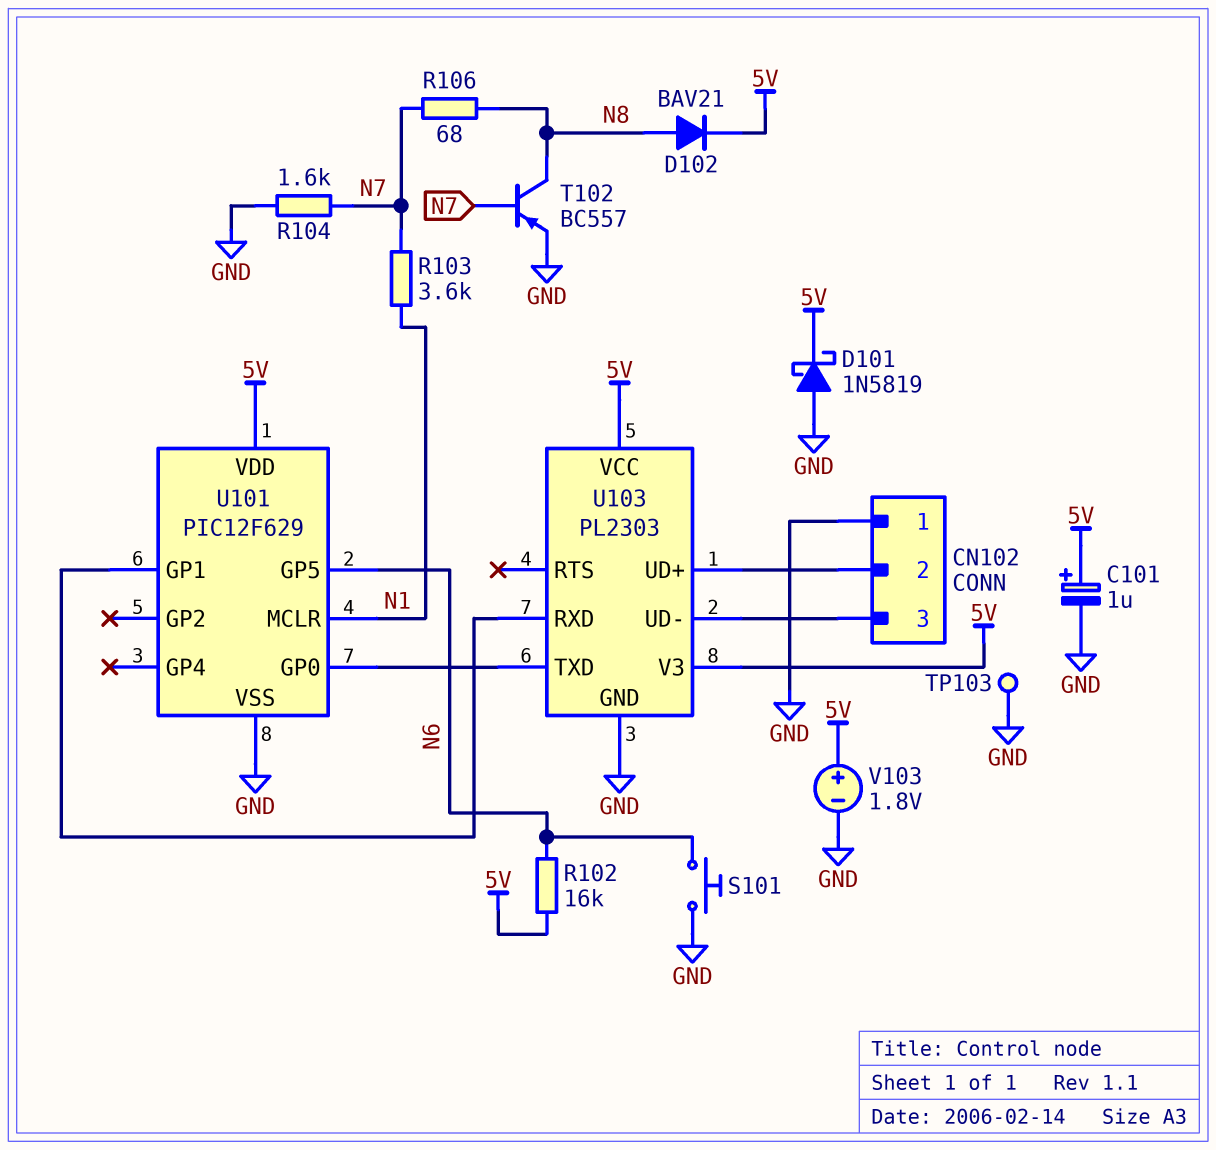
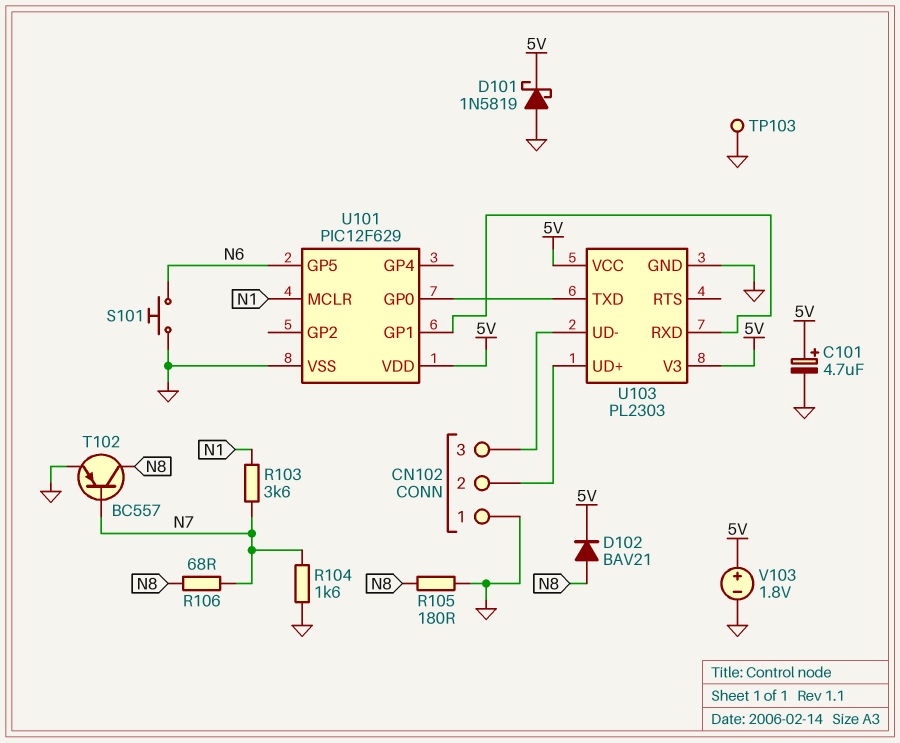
C101: 1uF (plus 5V, minus GND) -> 4.7uF (plus 5V, minus GND)
R102: 16k (5V, N6) -> none
R105: none -> 180 (GND, N8)

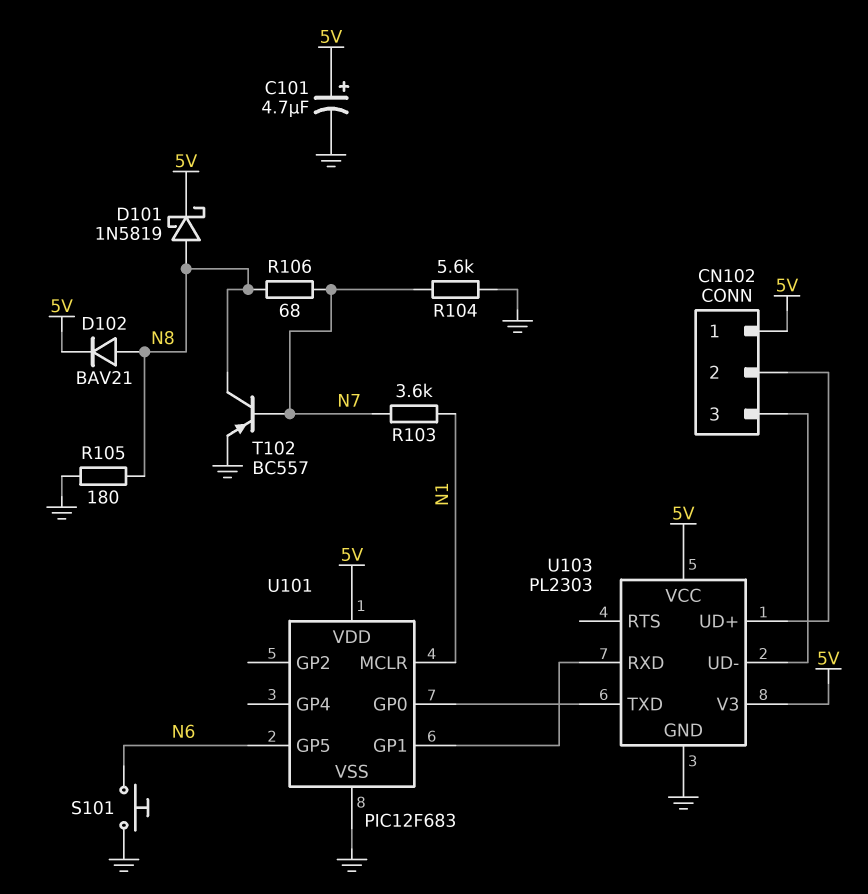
CN102 pin 1: GND -> 5V
D101: schottky 1N5819 (A GND, K 5V) -> schottky 1N5819 (A N8, K 5V)
R104: 1.6k (GND, N7) -> 5.6k (GND, N7)
TP103: test point (GND) -> none
U101: PIC12F629 -> PIC12F683
V103: 1.8V (plus 5V, minus GND) -> none

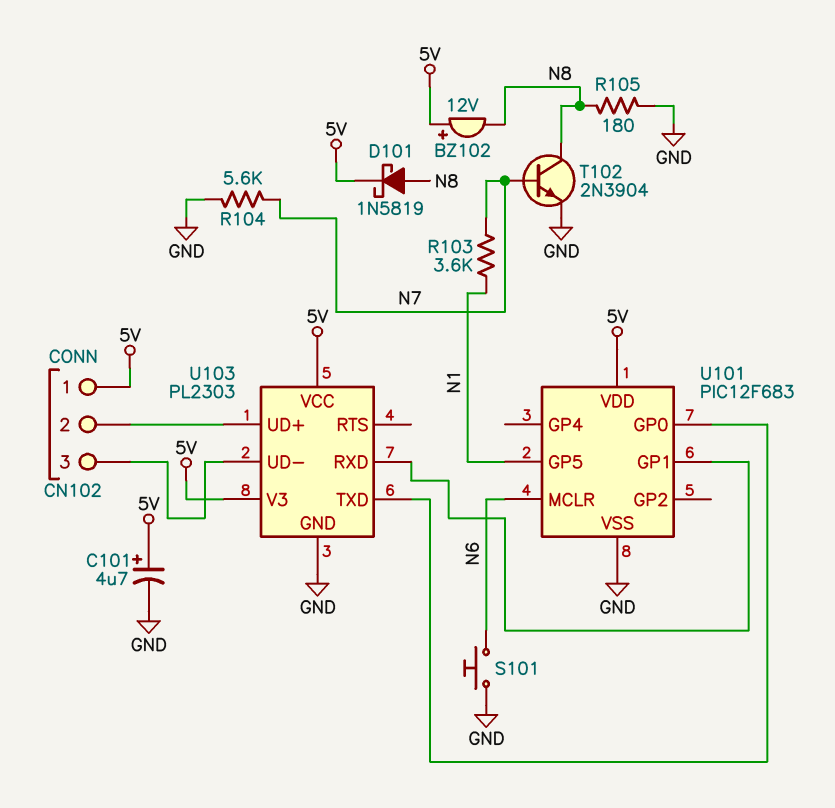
BZ102: none -> buzzer 12V (plus 5V, minus N8)
D102: diode BAV21 (A N8, K 5V) -> none
R106: 68 (N7, N8) -> none
T102: PNP BC557 (B N7, C N8, E GND) -> NPN 2N3904 (B N7, C N8, E GND)
U101 pin GP5: N6 -> N1
U101 pin MCLR: N1 -> N6

